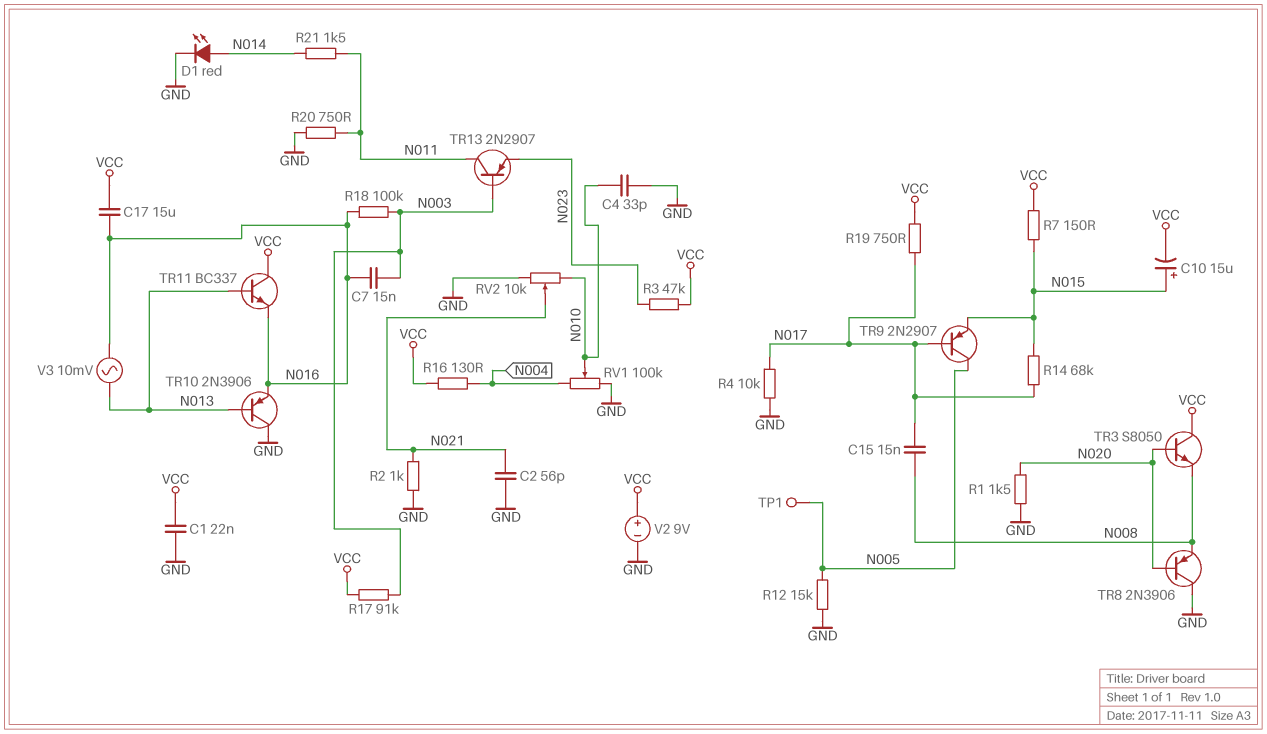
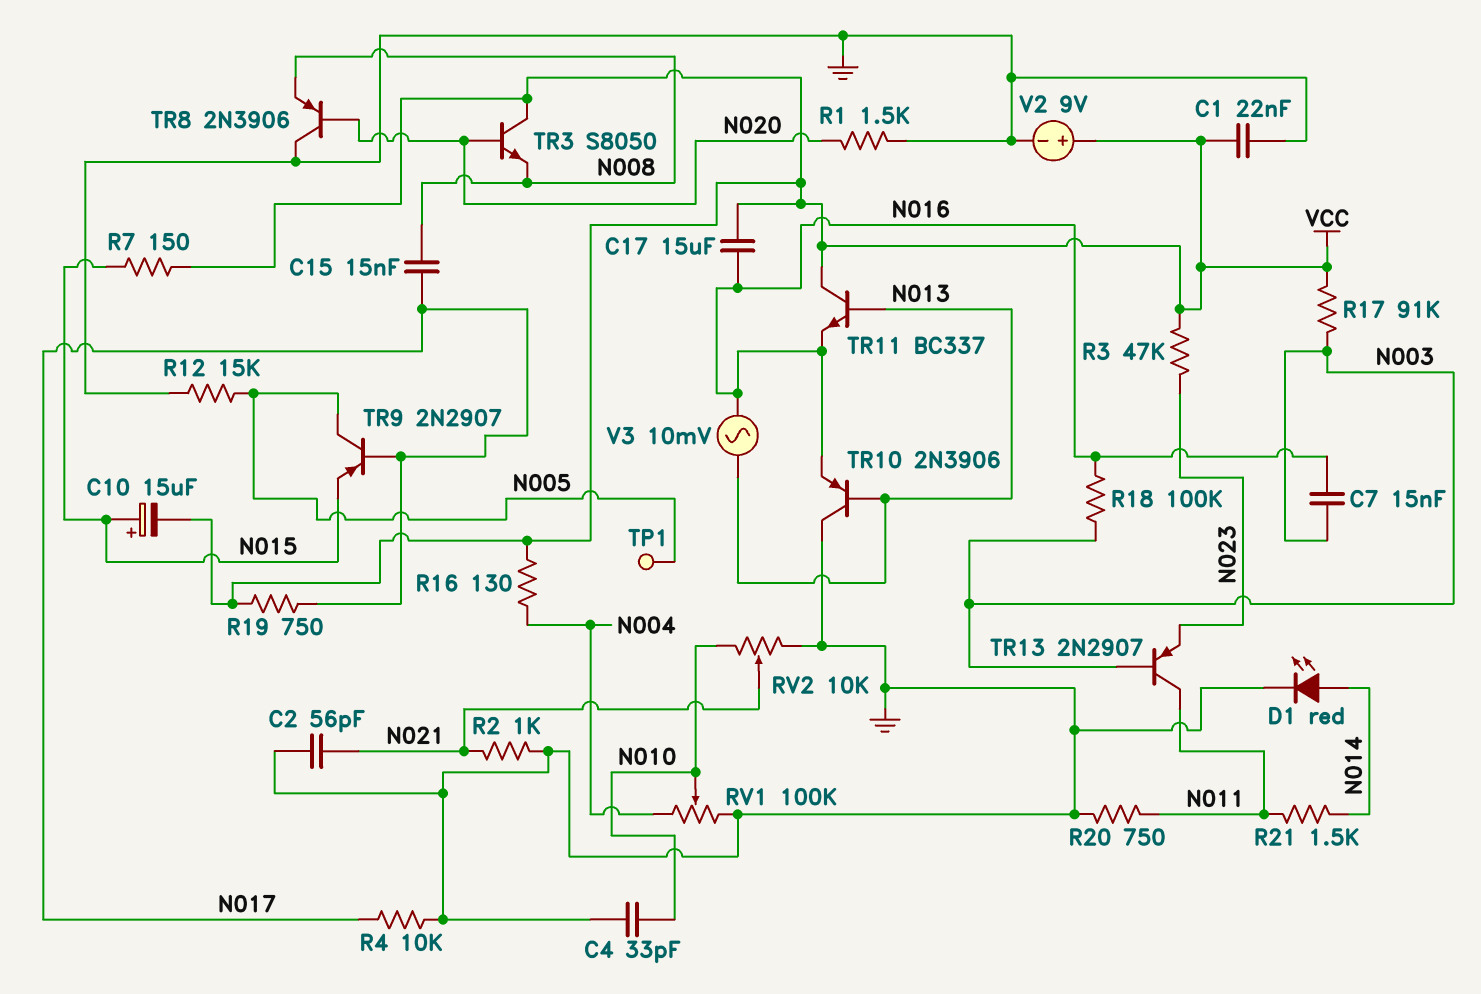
R14: 68k (N015, N017) -> none

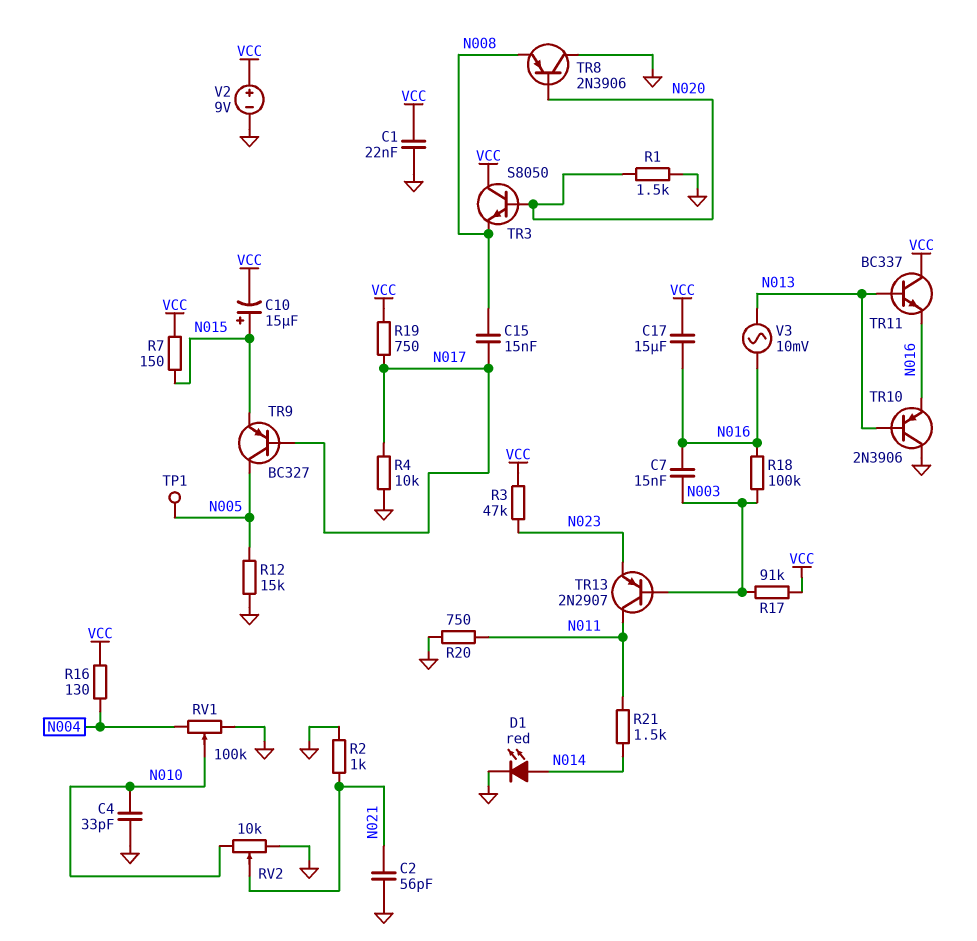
TR9: PNP 2N2907 (B N017, C N005, E N015) -> PNP BC327 (B N017, C N005, E N015)

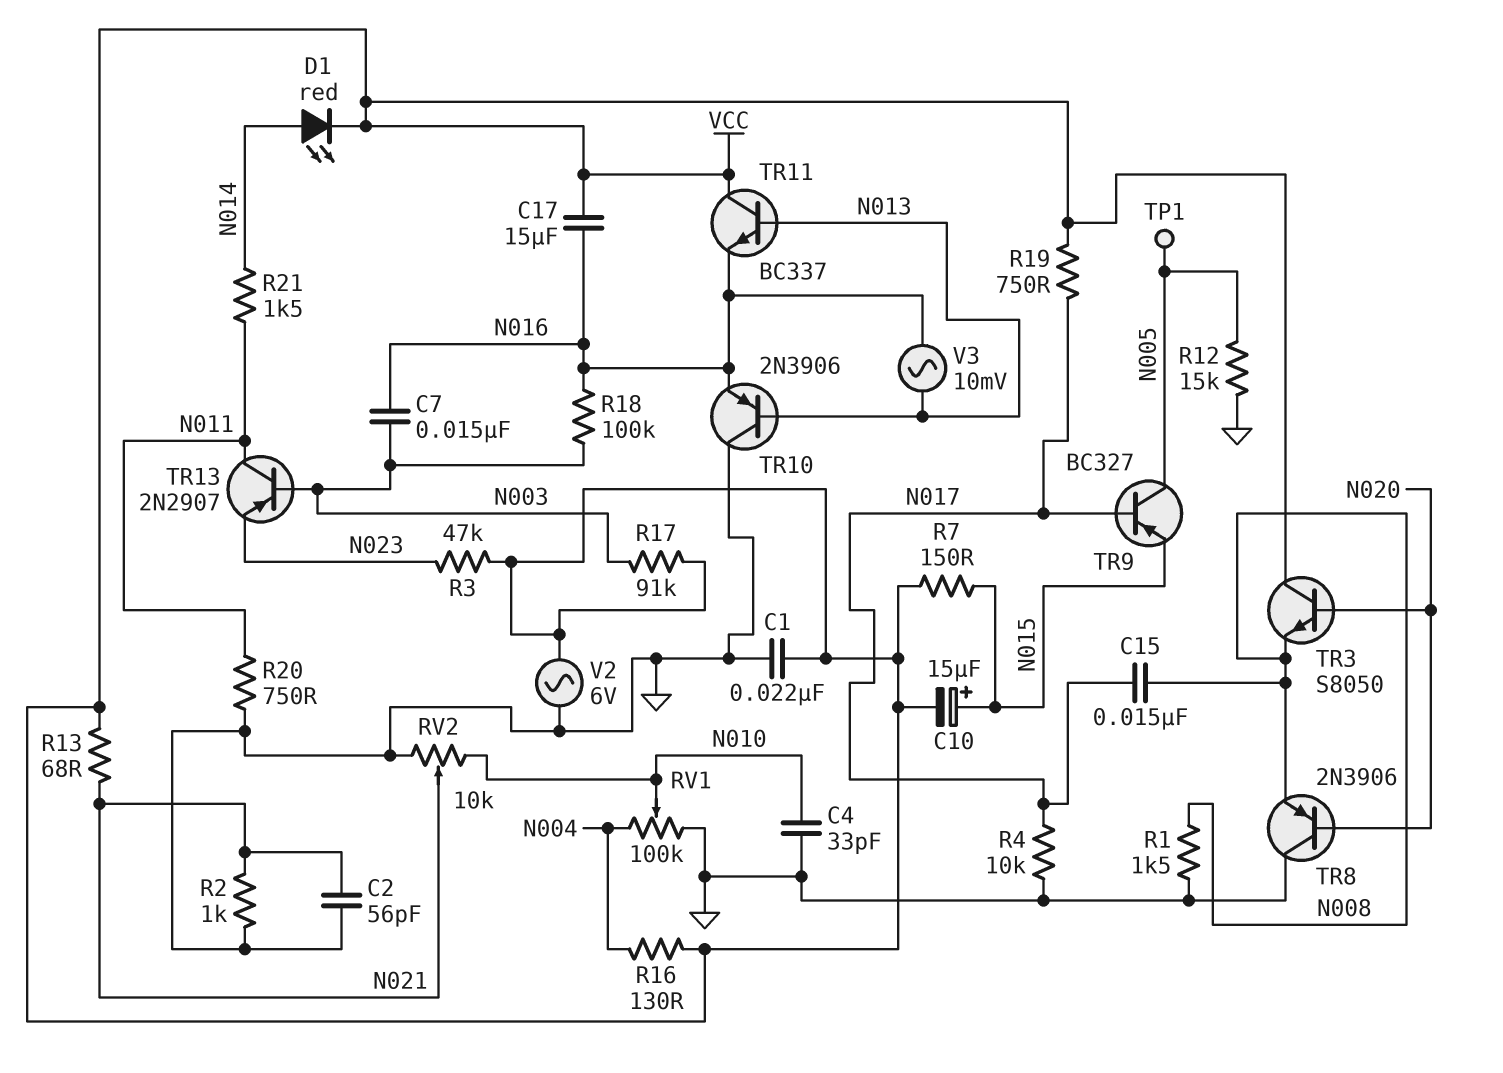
D1: LED red (A N014, K GND) -> LED red (A N014, K VCC)
R1: 1.5k (GND, N020) -> 1.5k (GND, N008)
R13: none -> 68 (N021, VCC)
V2: 9V (plus VCC, minus GND) -> AC 6V (GND, VCC)

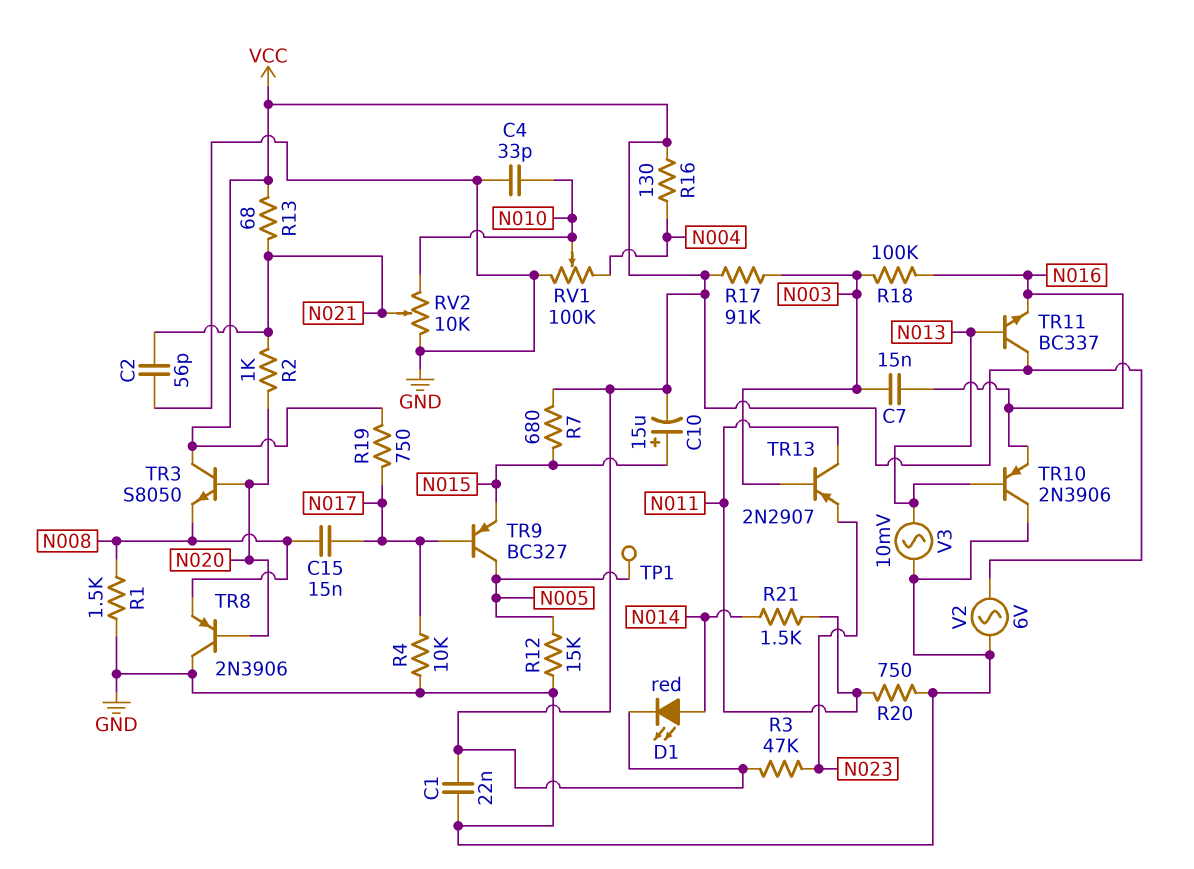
C17: 15uF (N016, VCC) -> none
R2: 1k (GND, N021) -> 1k (N020, N021)
R7: 150 (N015, VCC) -> 680 (N015, VCC)
V3: AC 10mV (N013, N016) -> AC 10mV (GND, N013)

